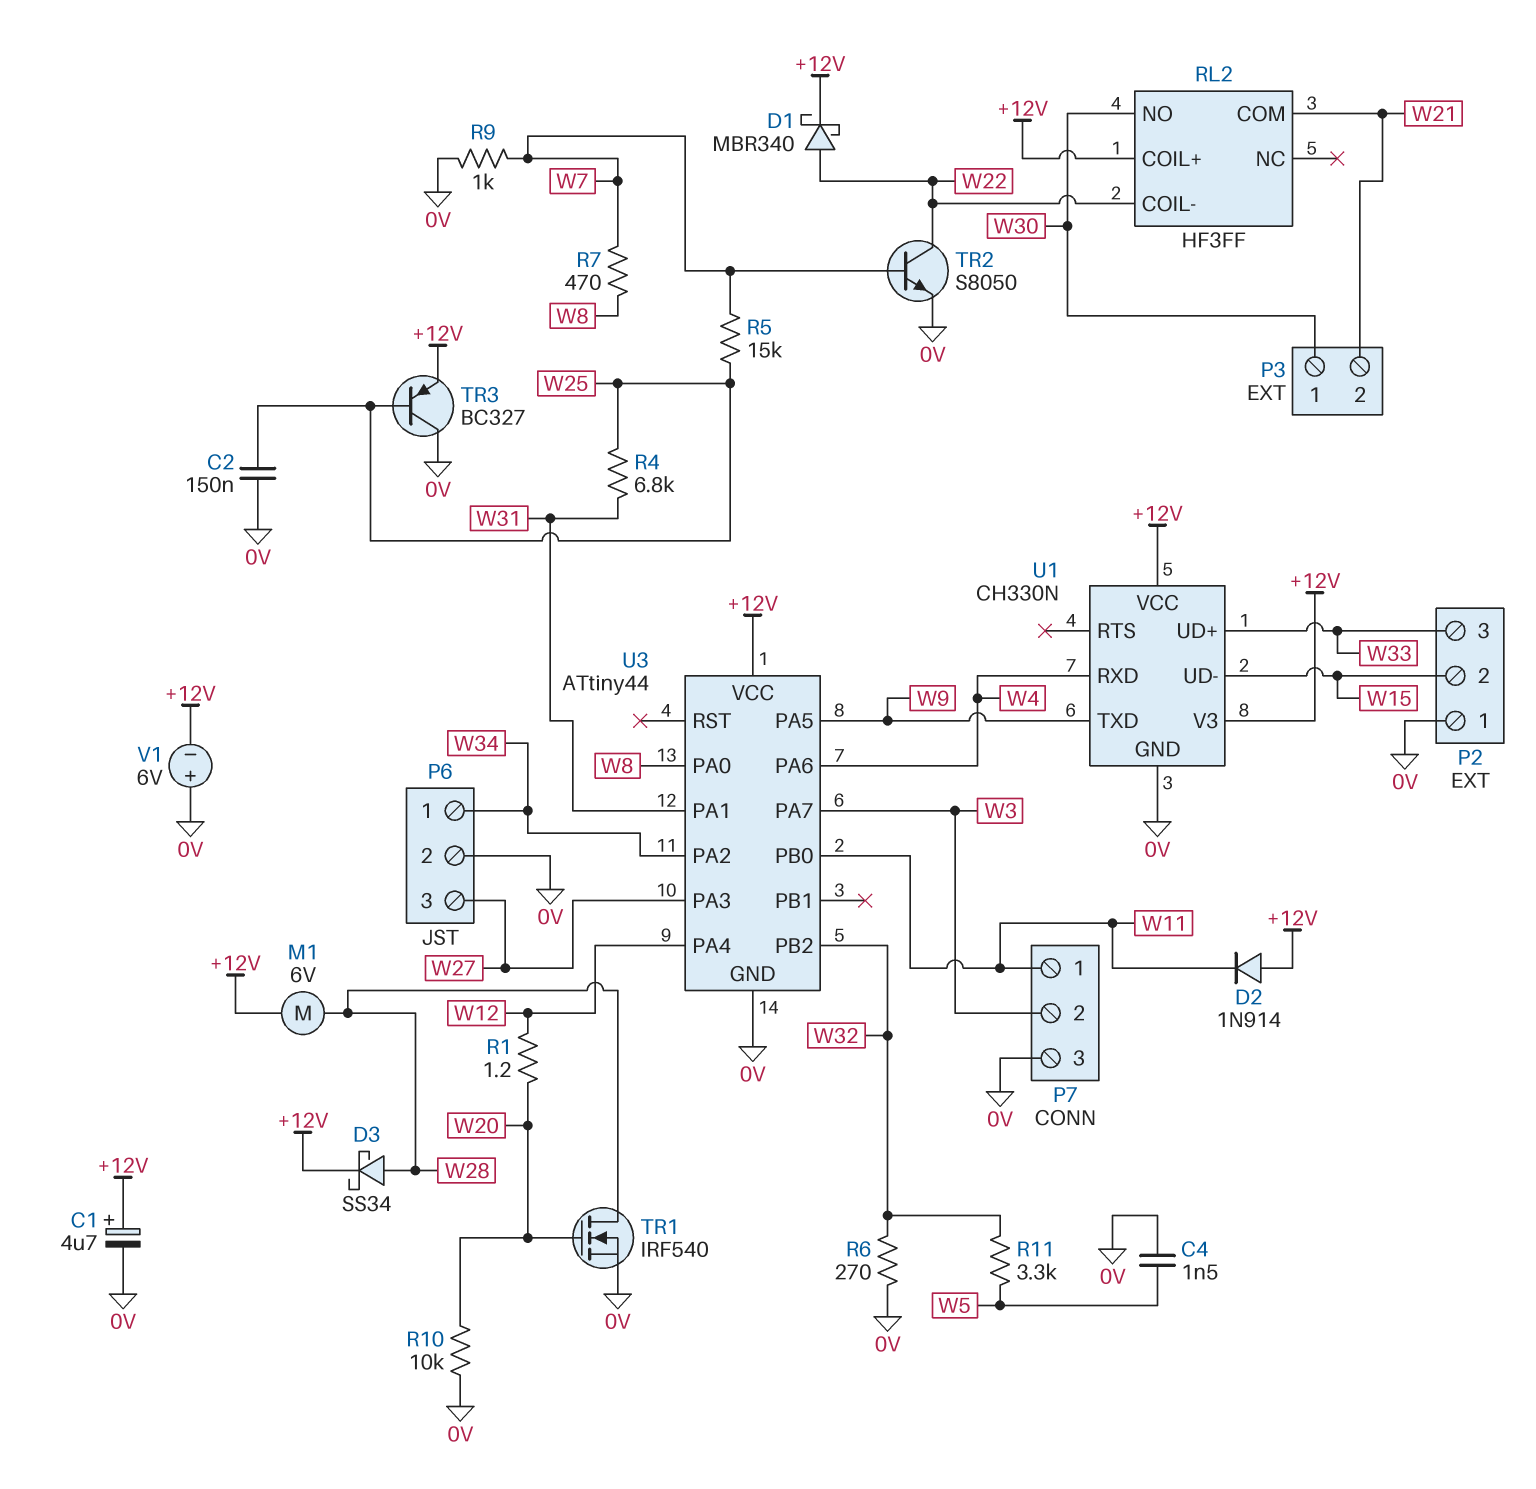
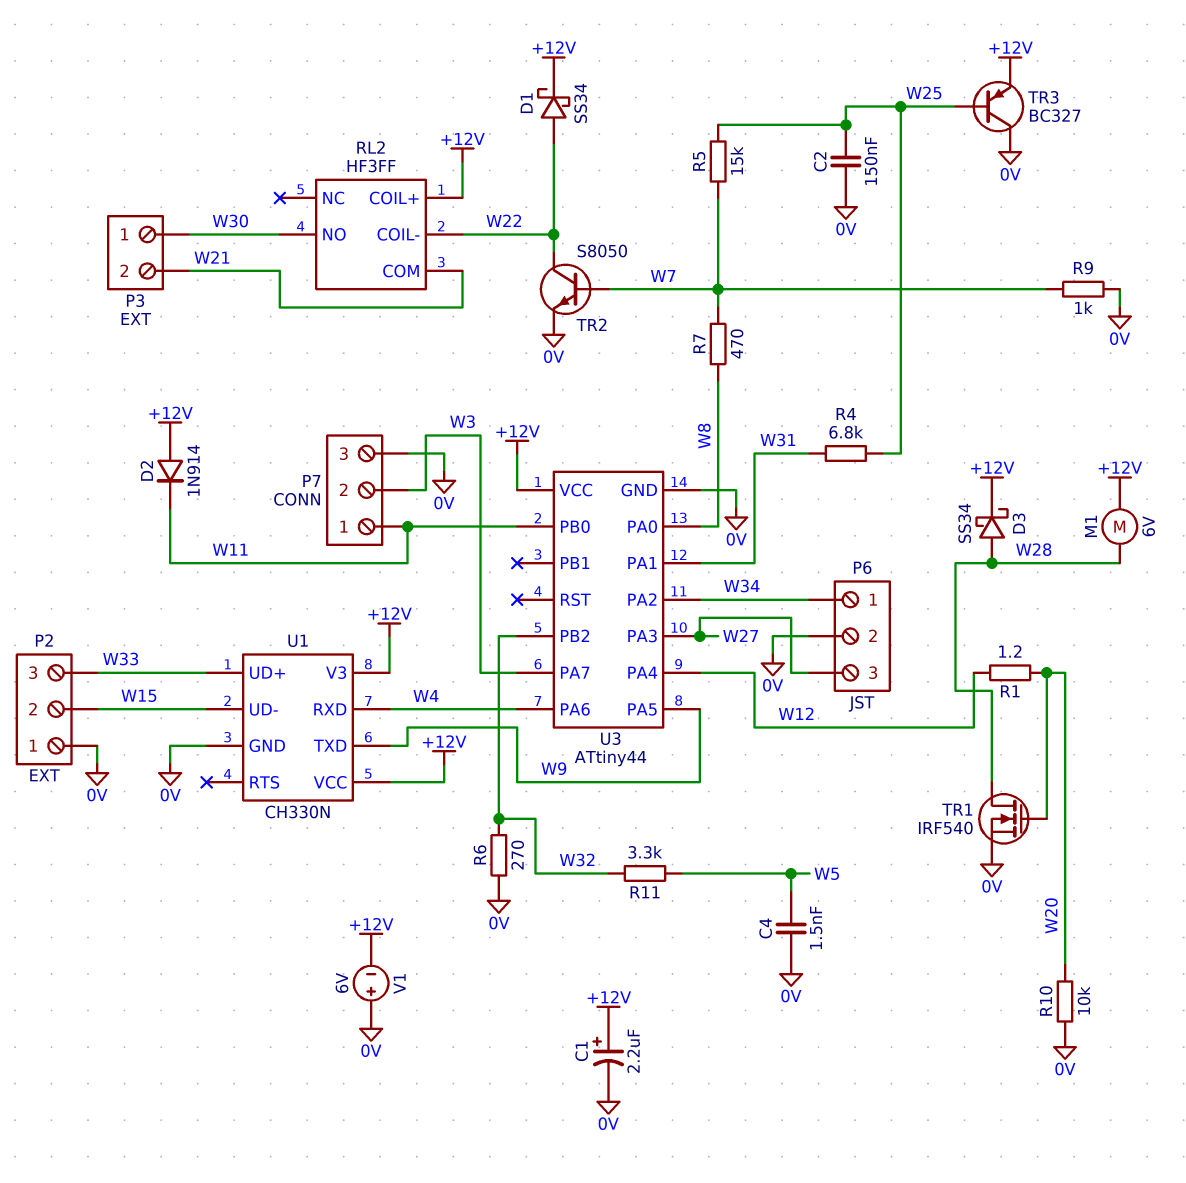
C1: 4.7uF (plus +12V, minus 0V) -> 2.2uF (plus +12V, minus 0V)
D1: schottky MBR340 (A W22, K +12V) -> schottky SS34 (A W22, K +12V)

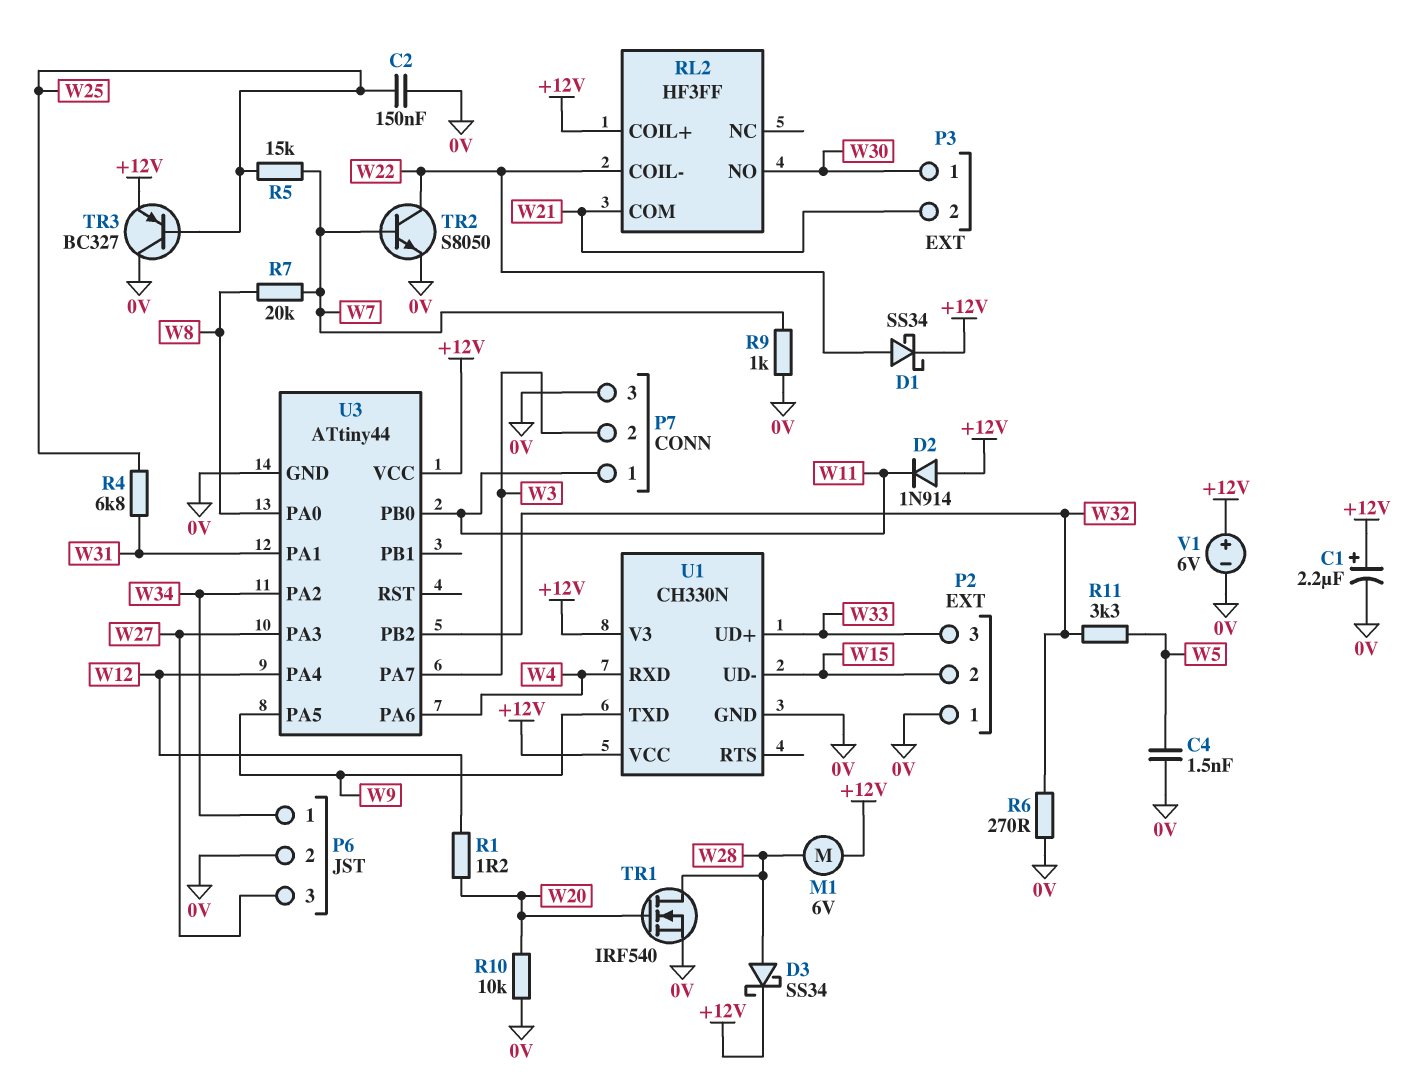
R7: 470 (W7, W8) -> 20k (W7, W8)
V1: 6V (plus 0V, minus +12V) -> 6V (plus +12V, minus 0V)

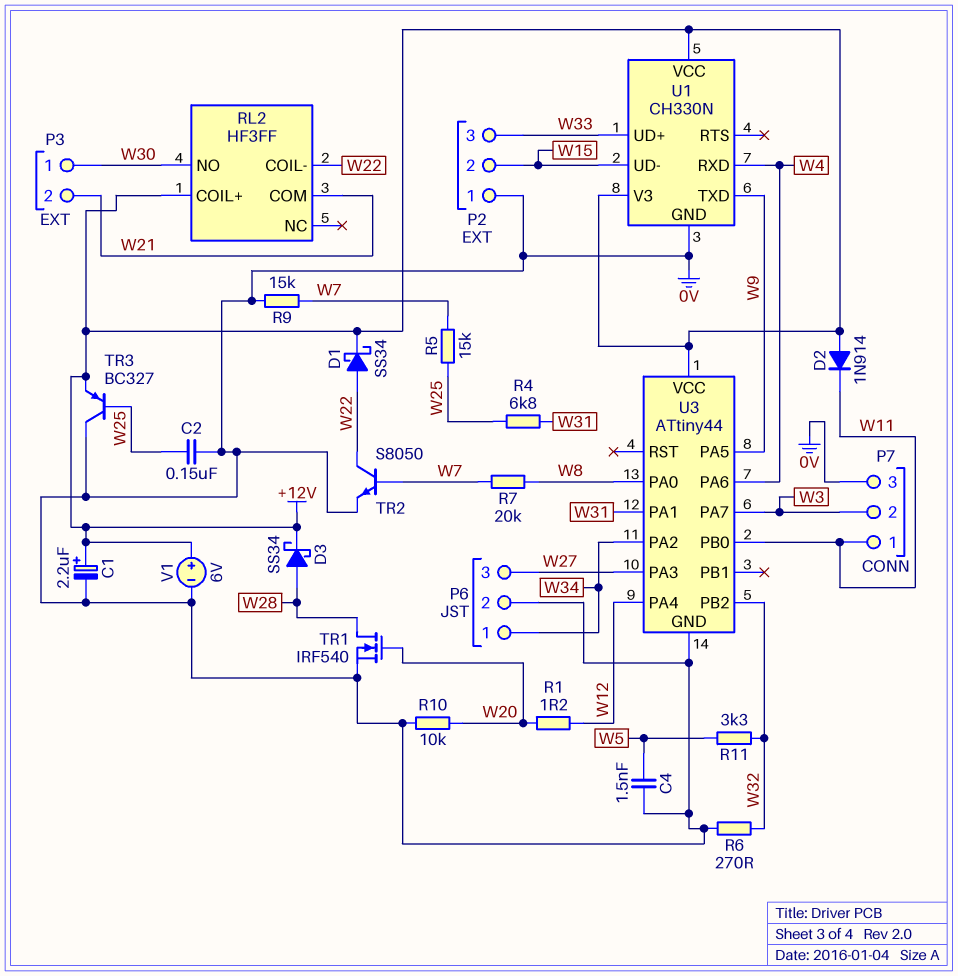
M1: motor 6V (+12V, W28) -> none
R9: 1k (0V, W7) -> 15k (0V, W7)

